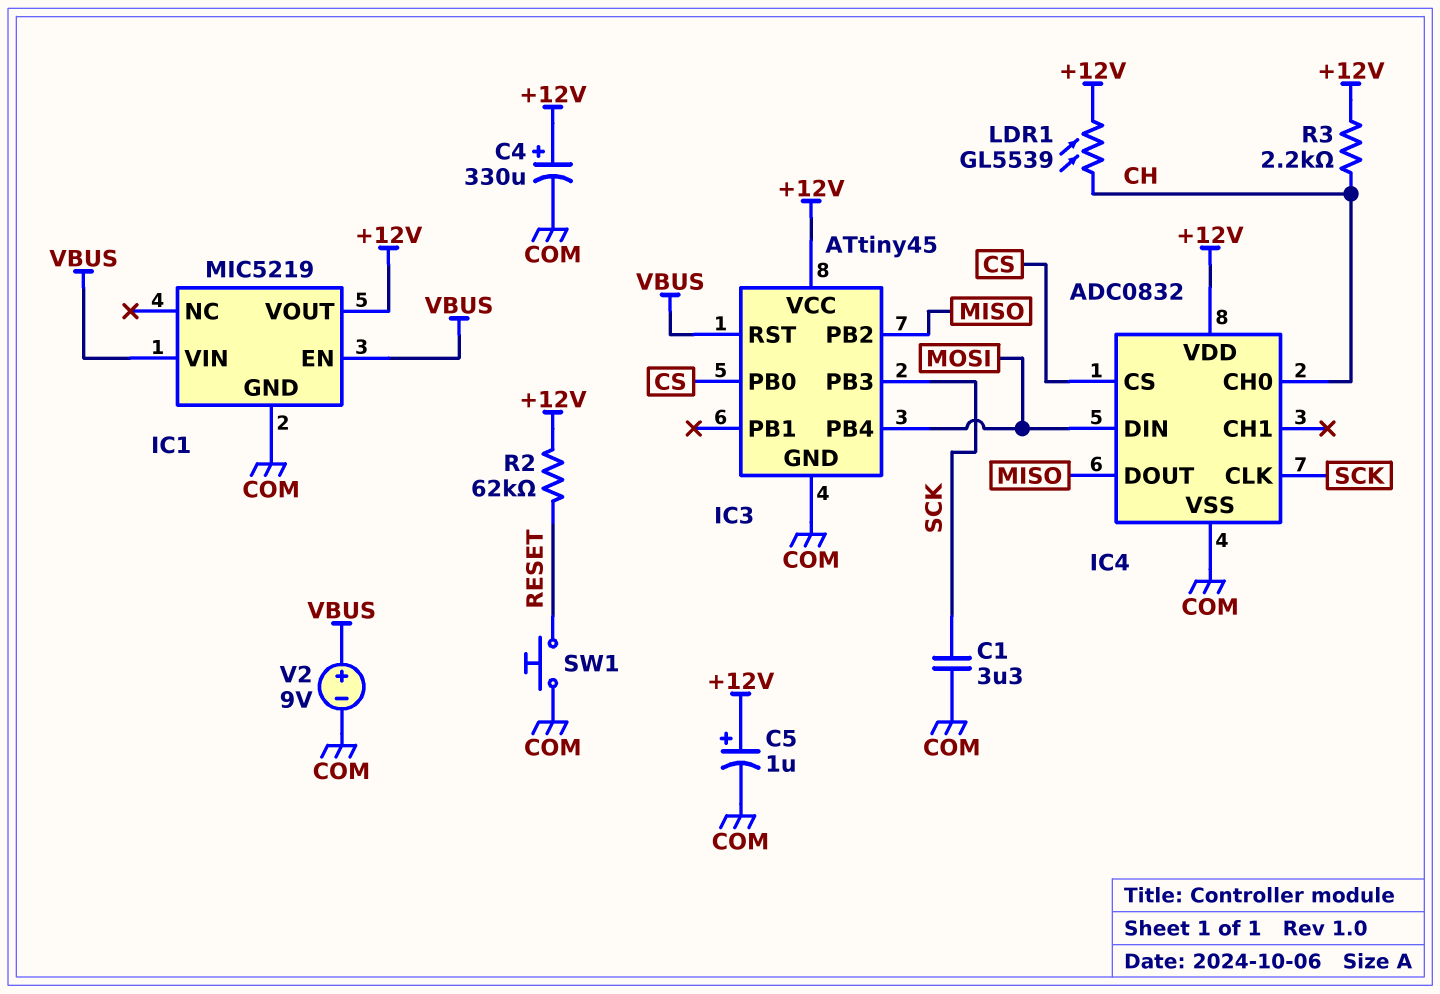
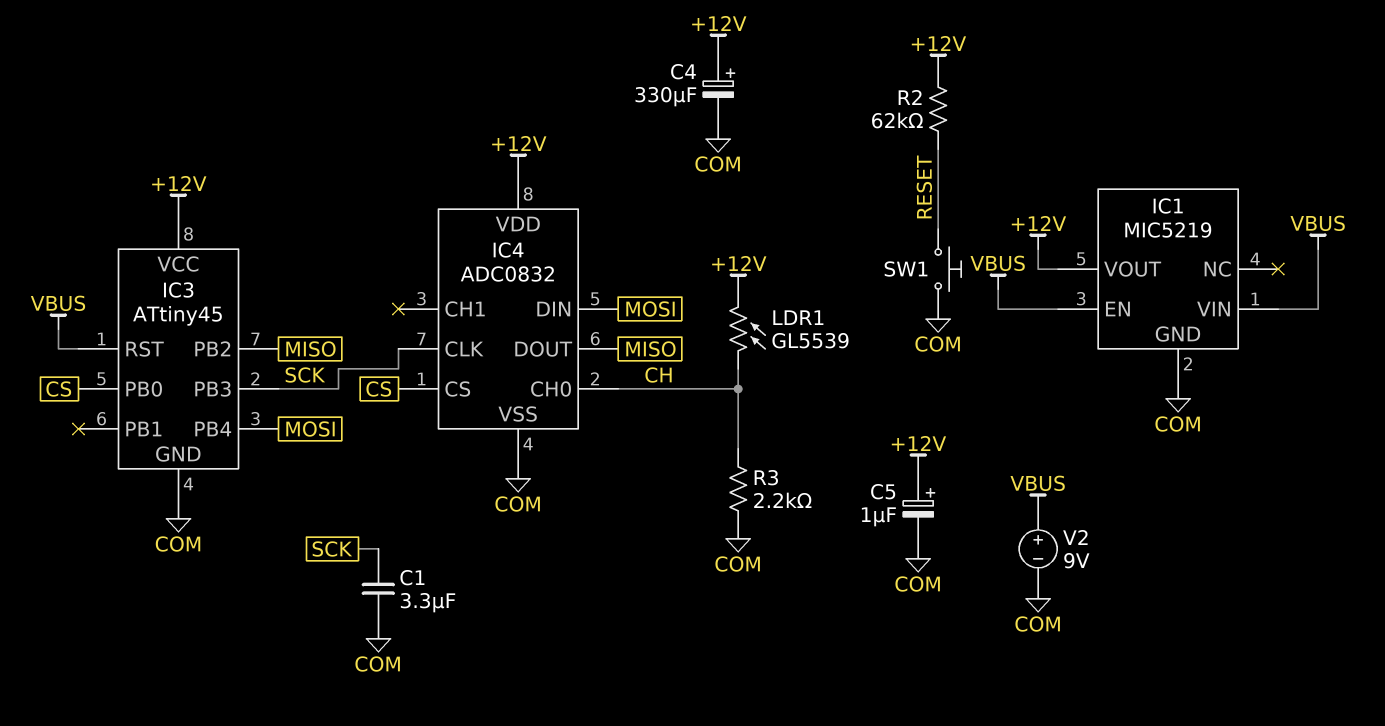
R3: 2.2k (+12V, CH) -> 2.2k (CH, COM)

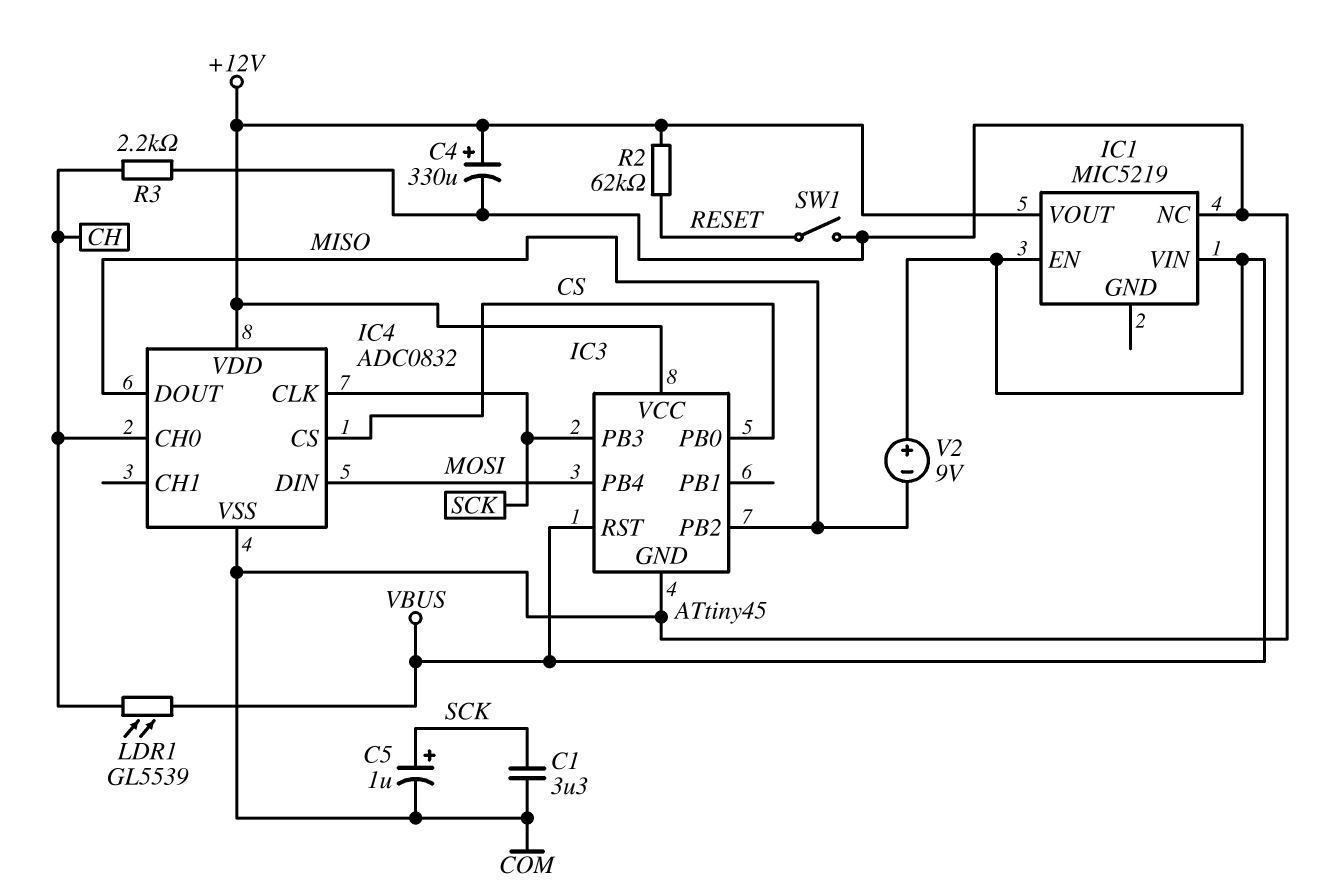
C5: 1uF (plus +12V, minus COM) -> 1uF (plus SCK, minus COM)
IC1 pin GND: COM -> none
IC1 pin NC: none -> COM
LDR1: GL5539 (+12V, CH) -> GL5539 (CH, VBUS)
SW1: button (COM, RESET) -> switch (COM, RESET)
V2: 9V (plus VBUS, minus COM) -> 9V (plus VBUS, minus MISO)

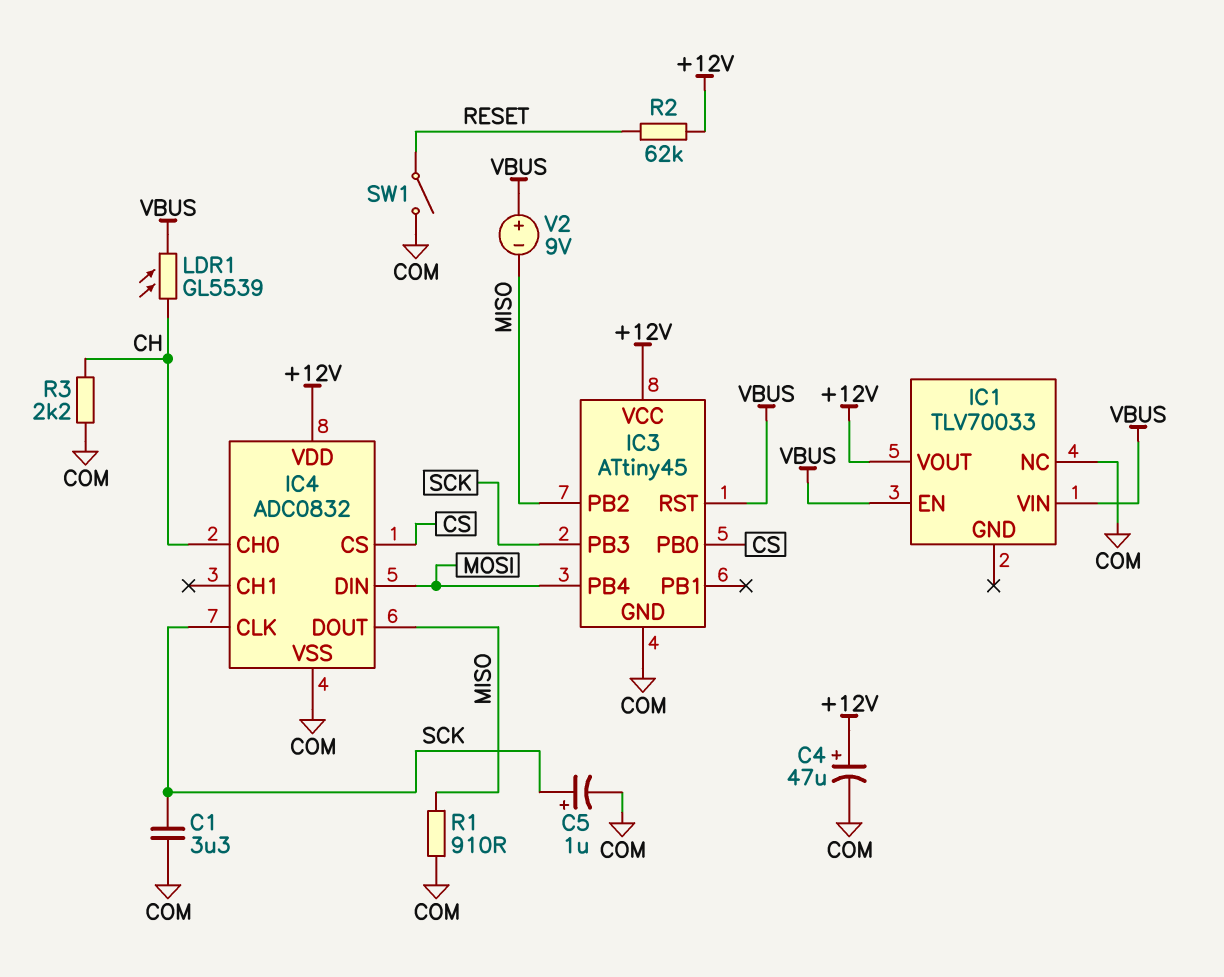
C4: 330uF (plus +12V, minus COM) -> 47uF (plus +12V, minus COM)
IC1: MIC5219 -> TLV70033
R1: none -> 910 (COM, MISO)

